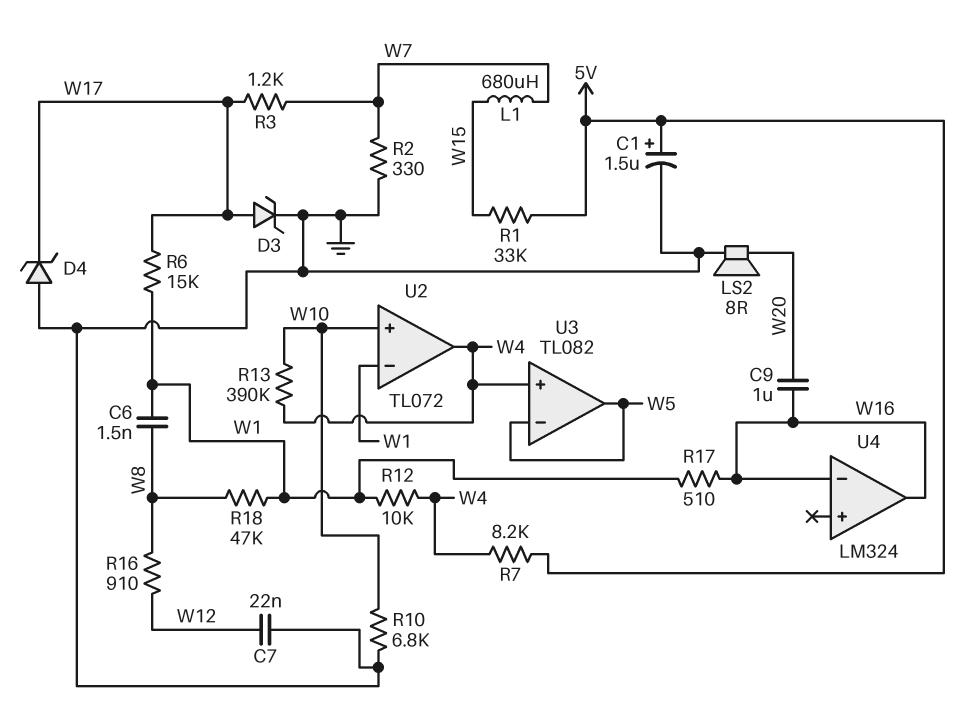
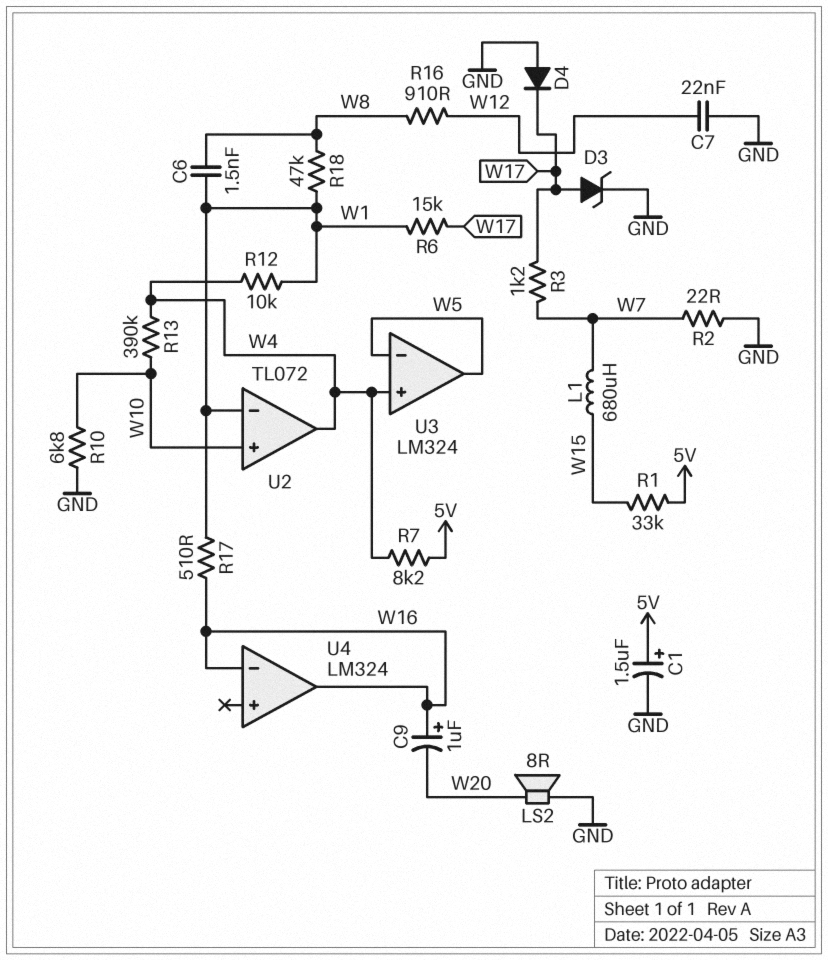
C9: 1uF (W16, W20) -> 1uF (plus W16, minus W20)
D4: zener (A GND, K W17) -> diode (A GND, K W17)
R2: 330 (GND, W7) -> 22 (GND, W7)
U3: TL082 -> LM324

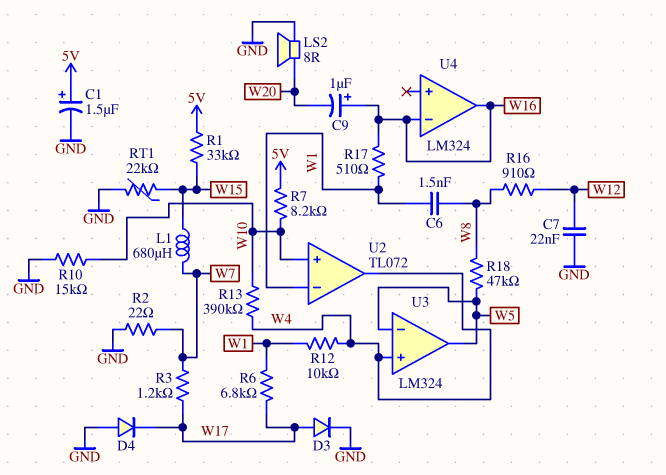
D3: zener (A W17, K GND) -> diode (A W17, K GND)
R6: 15k (W1, W17) -> 6.8k (W1, W17)
R7: 8.2k (5V, W4) -> 8.2k (5V, W10)
R10: 6.8k (GND, W10) -> 15k (GND, W10)
R18: 47k (W1, W8) -> 47k (W5, W8)
RT1: none -> 22k (GND, W15)

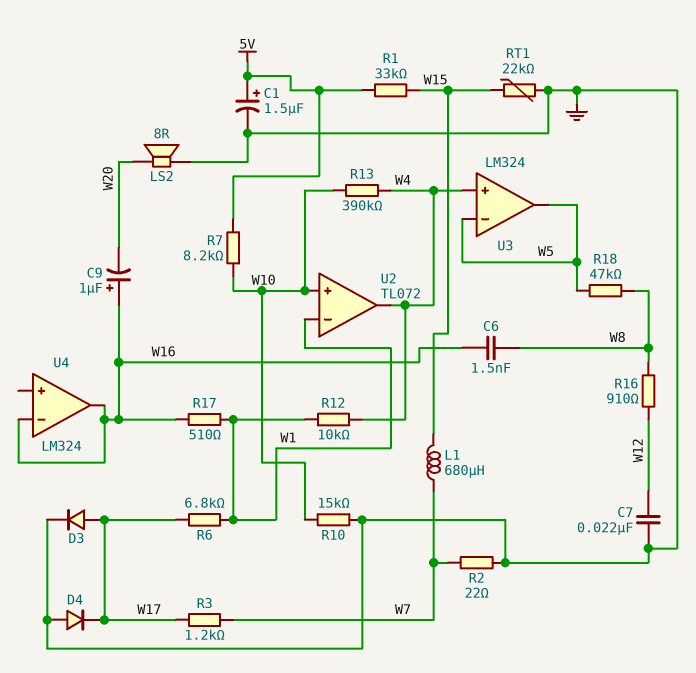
C6: 1.5nF (W1, W8) -> 1.5nF (W8, W16)

